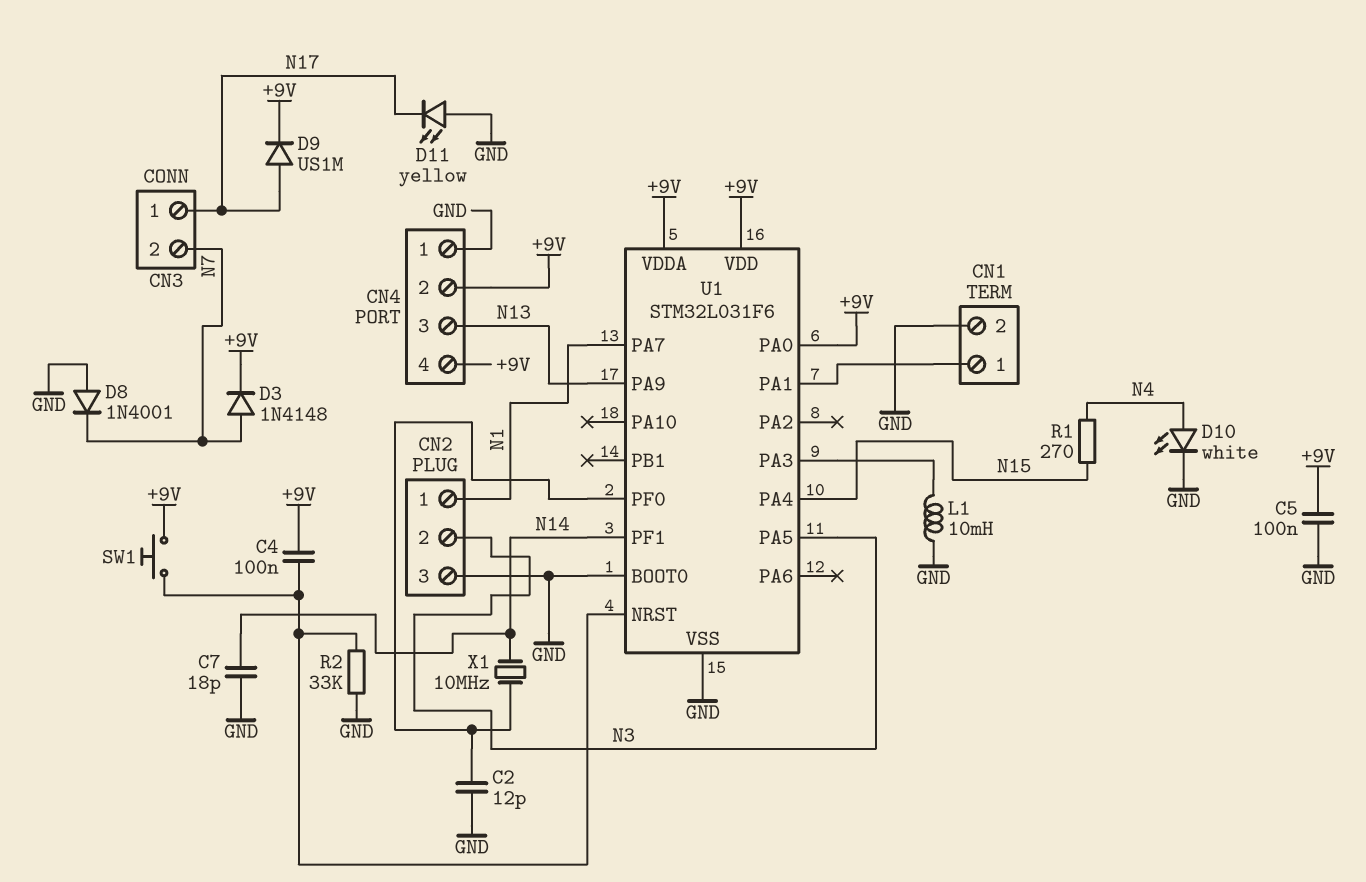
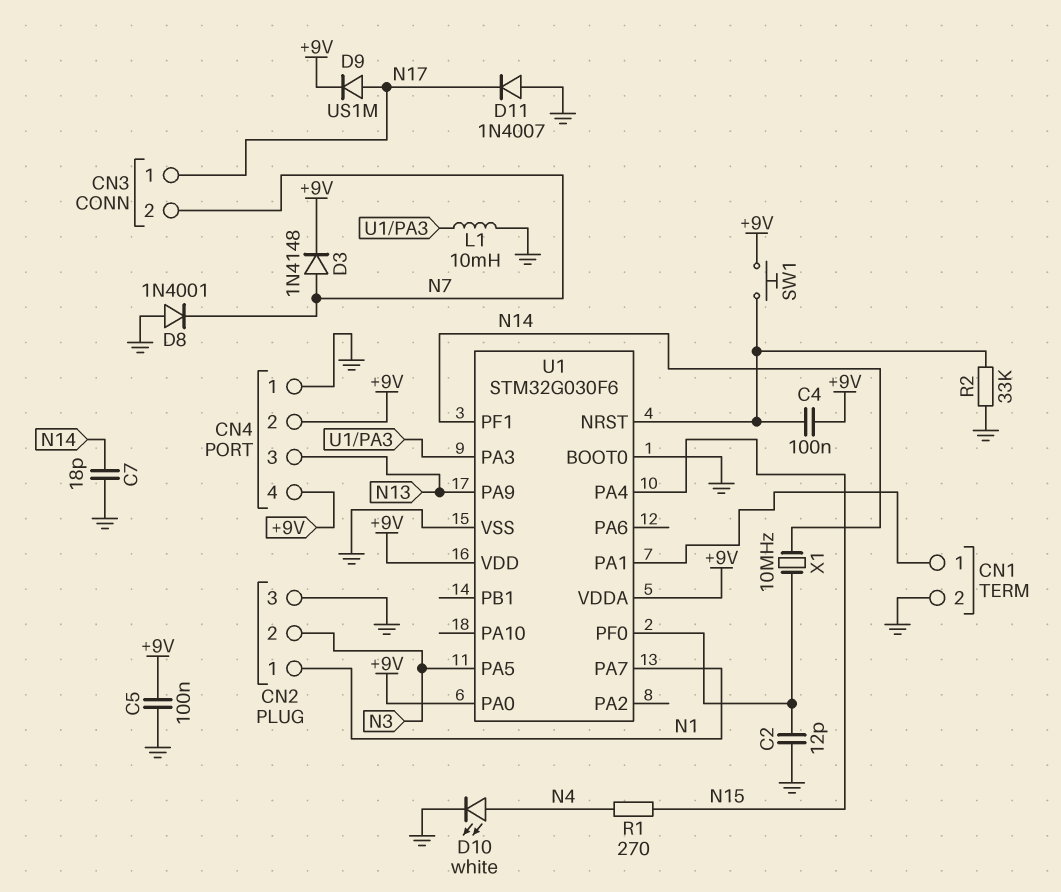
D11: LED yellow (A GND, K N17) -> diode 1N4007 (A GND, K N17)
U1: STM32L031F6 -> STM32G030F6

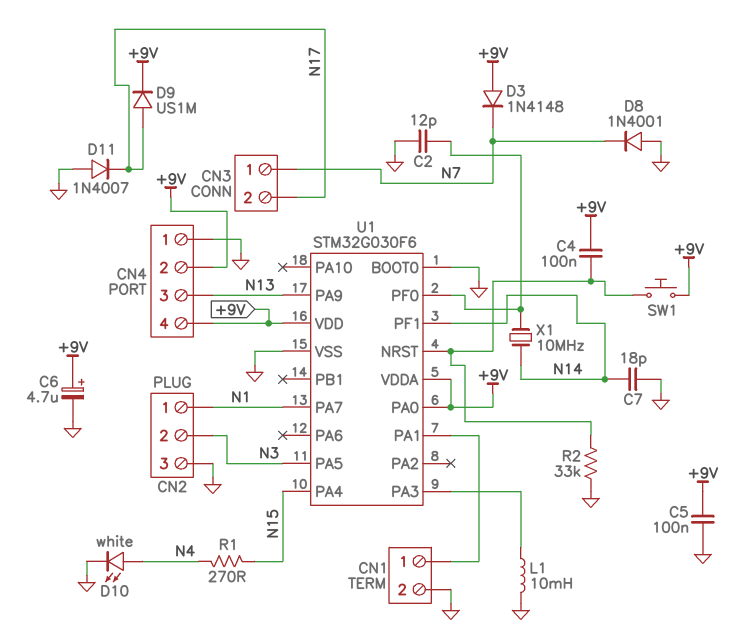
C6: none -> 4.7uF (plus +9V, minus GND)
CN3 pin 1: N17 -> N7
CN3 pin 2: N7 -> N17
D3: diode 1N4148 (A N7, K +9V) -> diode 1N4148 (A +9V, K N7)

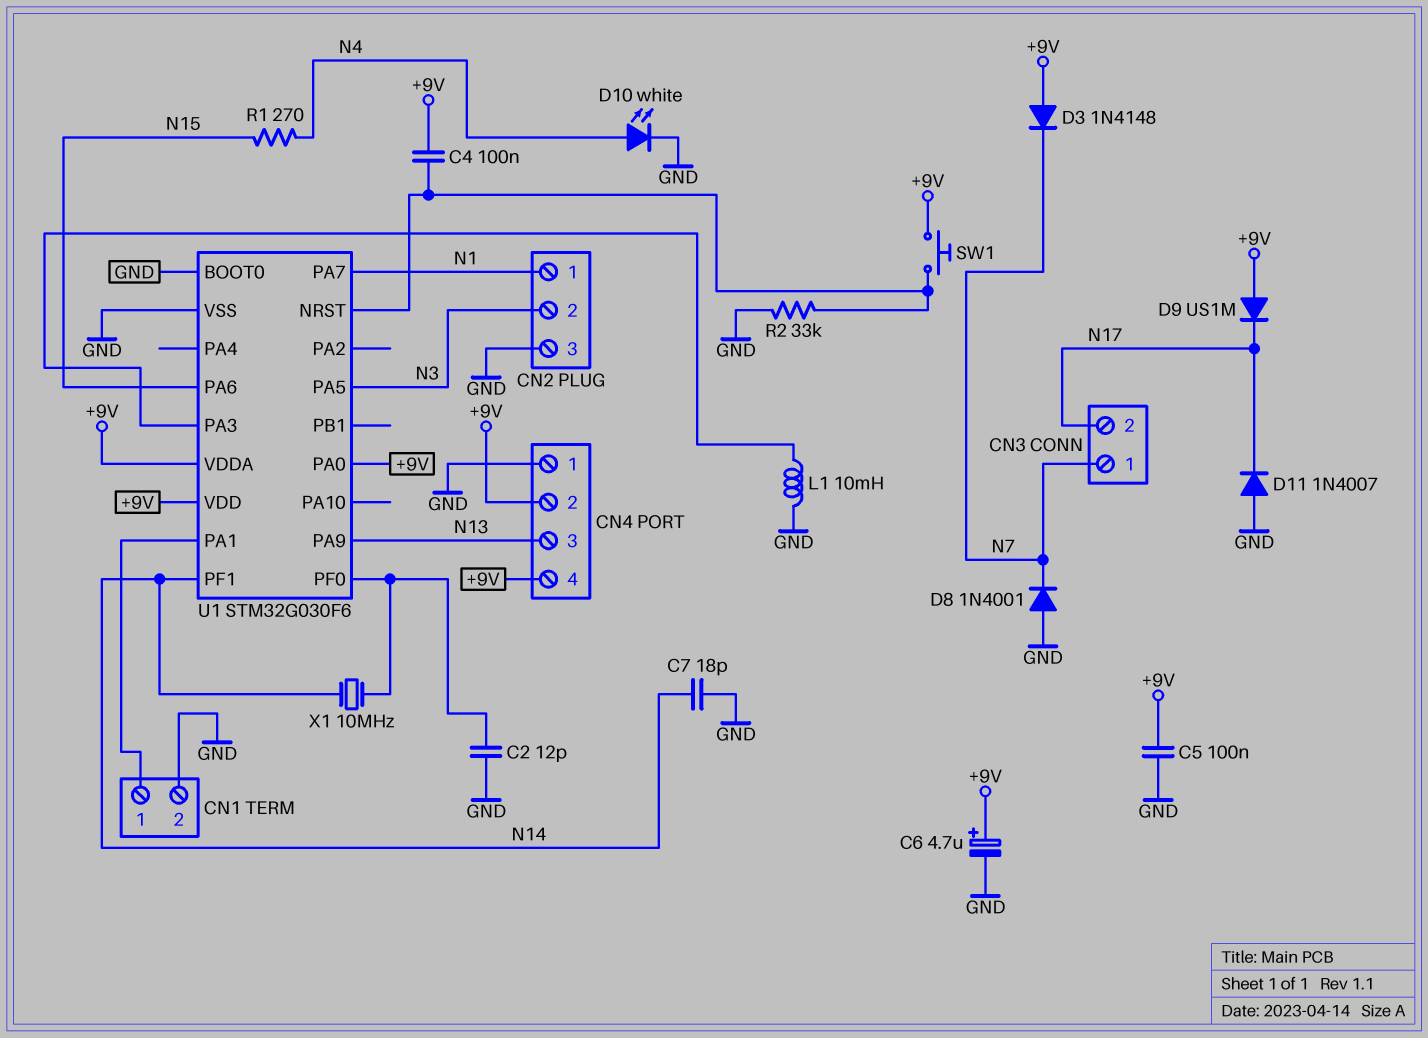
D9: diode US1M (A N17, K +9V) -> diode US1M (A +9V, K N17)
U1 pin PA4: N15 -> none
U1 pin PA6: none -> N15

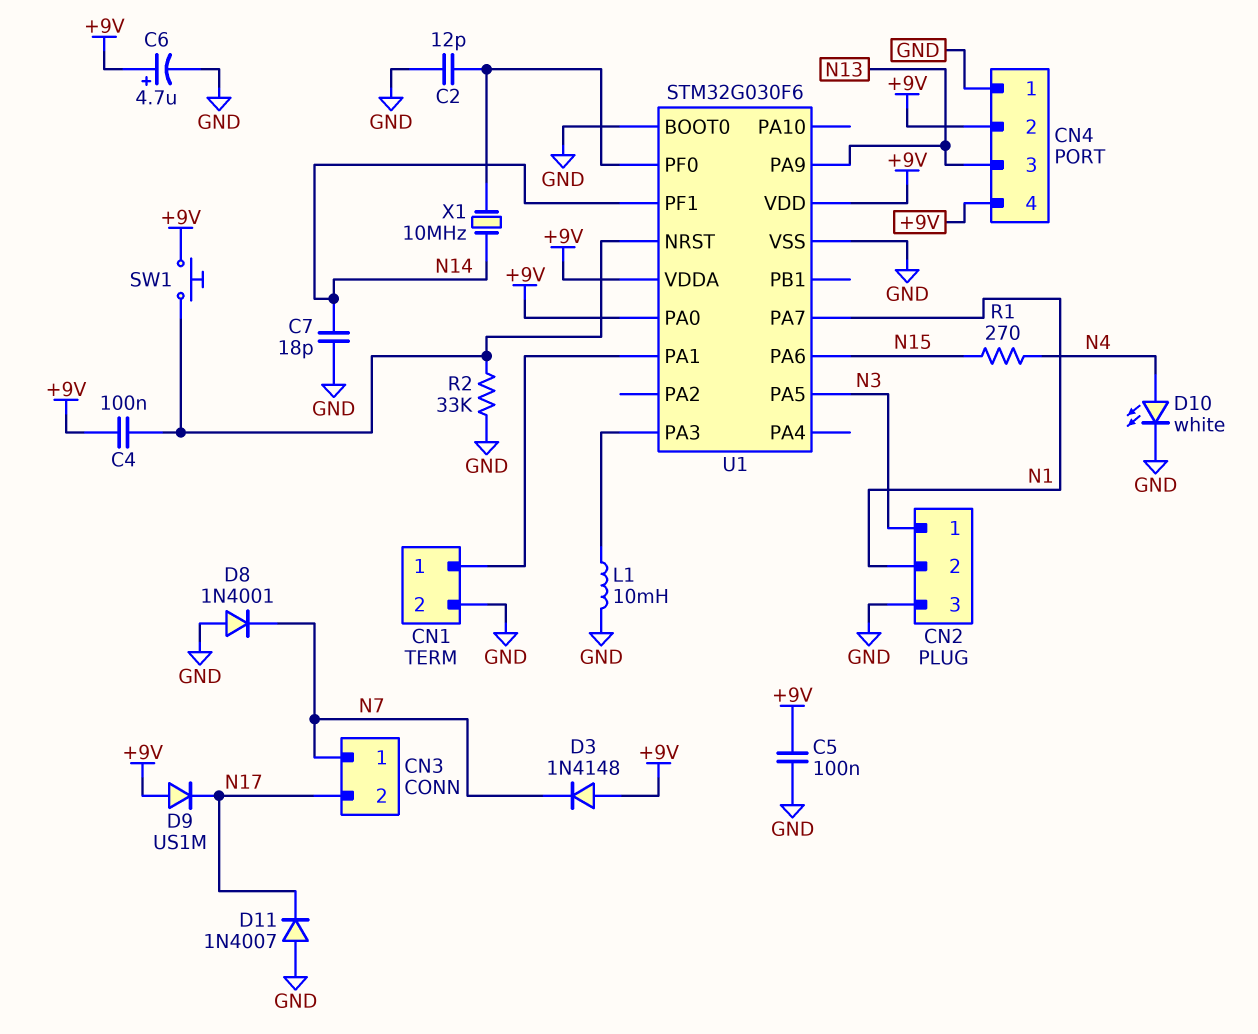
CN2 pin 1: N1 -> N3
CN2 pin 2: N3 -> N1

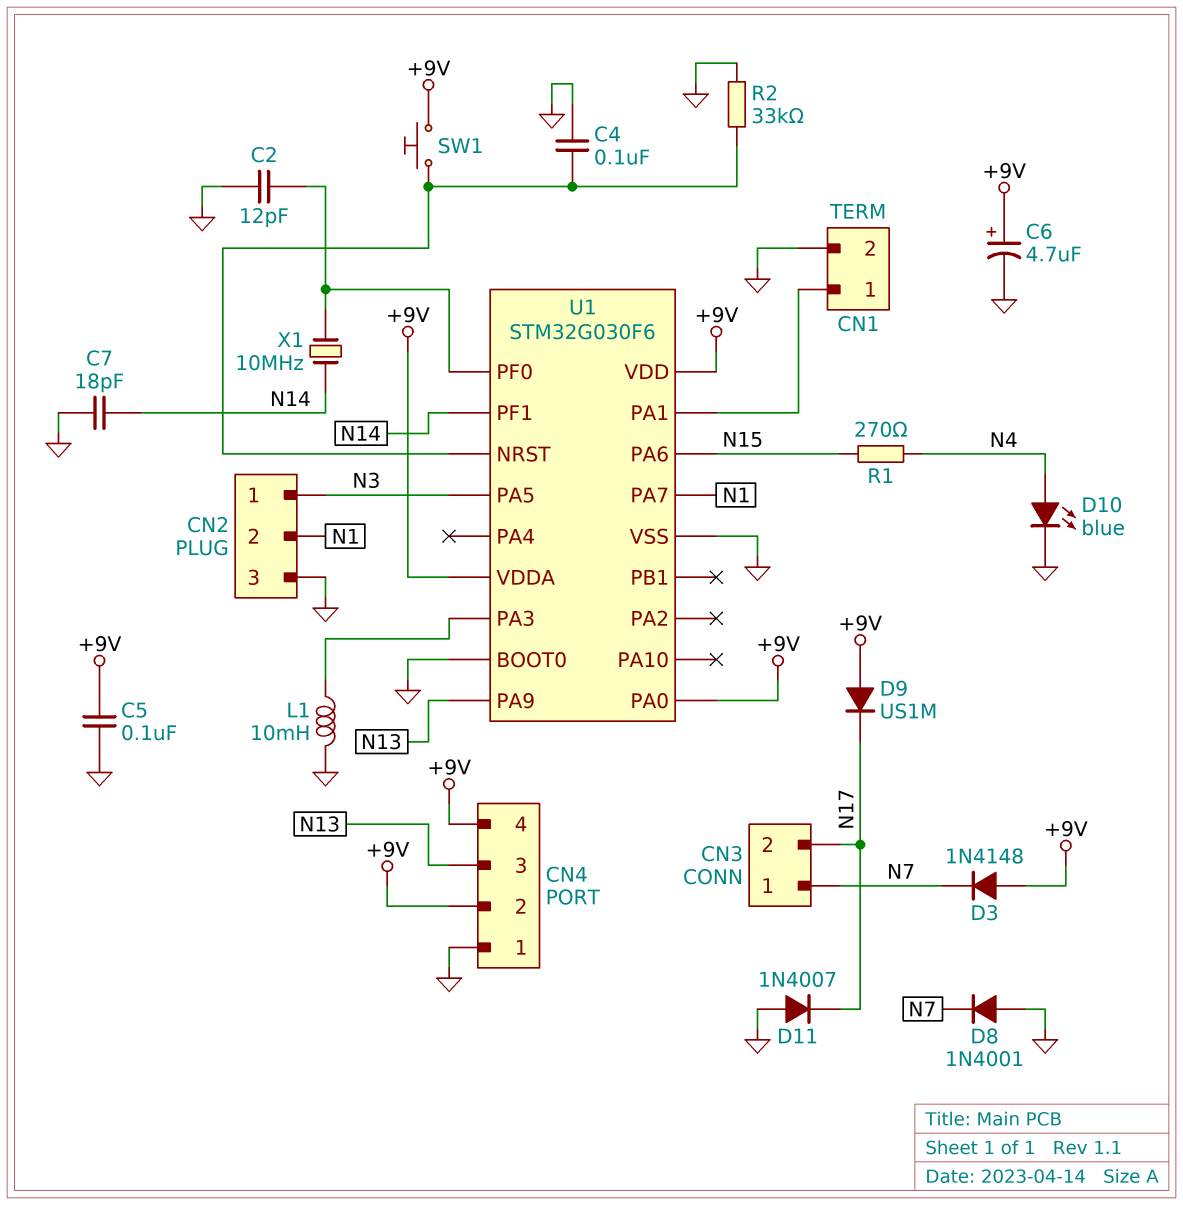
C4: 100nF (+9V, U1/NRST) -> 100nF (GND, U1/NRST)
D10: LED white (A N4, K GND) -> LED blue (A N4, K GND)

